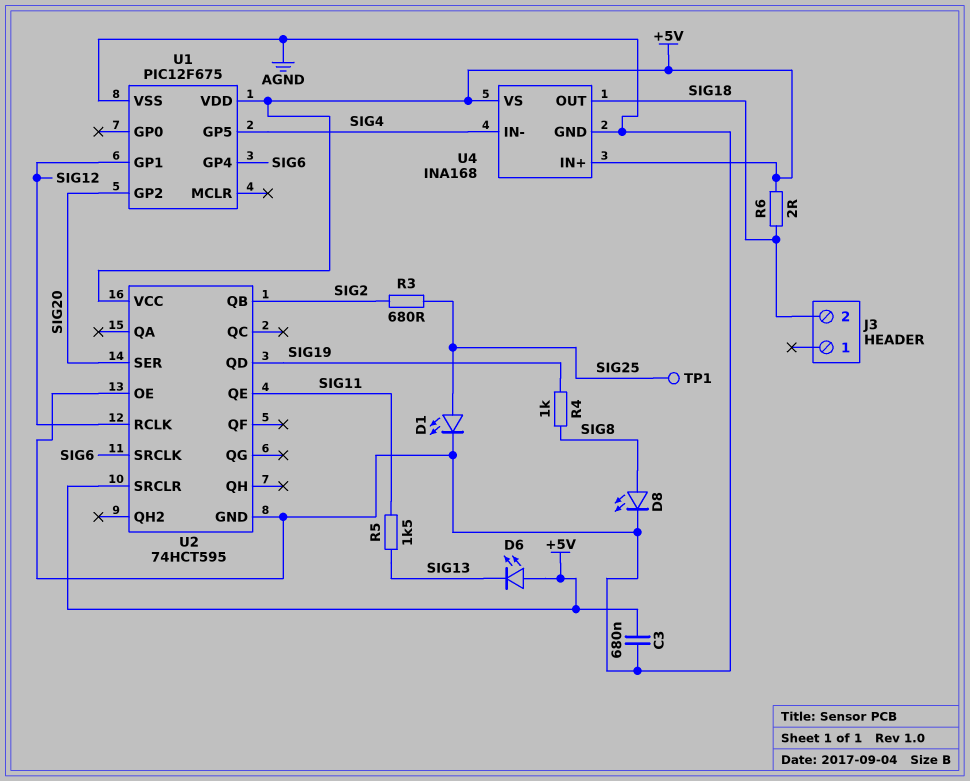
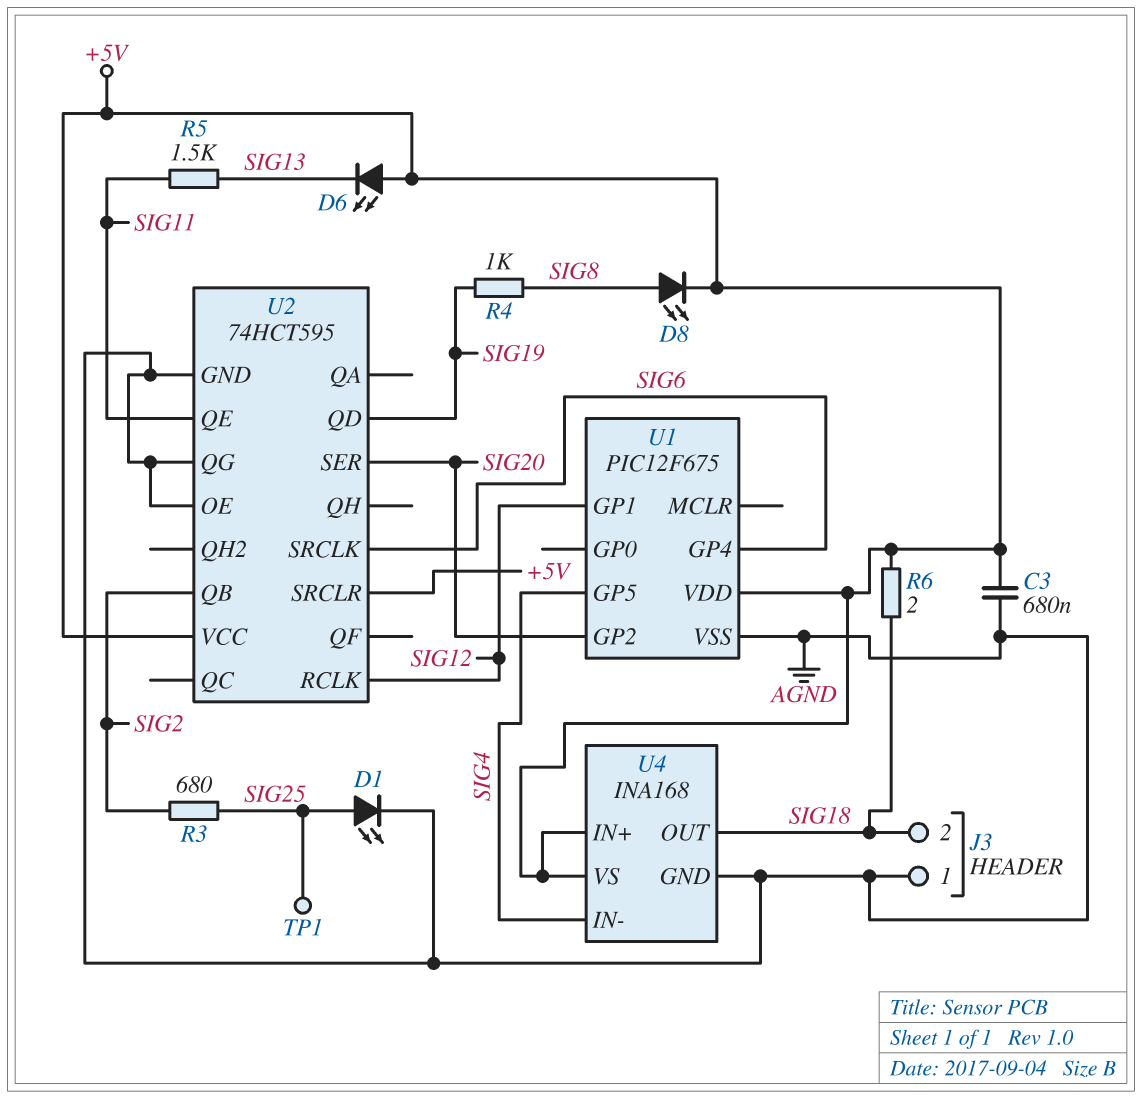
D8: LED (A SIG8, K AGND) -> LED (A SIG8, K +5V)
J3 pin 1: none -> AGND
U2 pin QG: none -> AGND

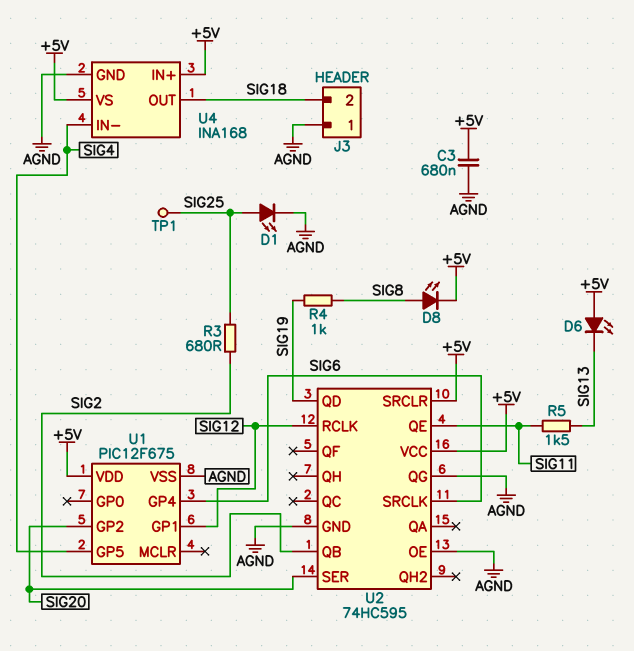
R6: 2 (+5V, SIG18) -> none
U2: 74HCT595 -> 74HC595

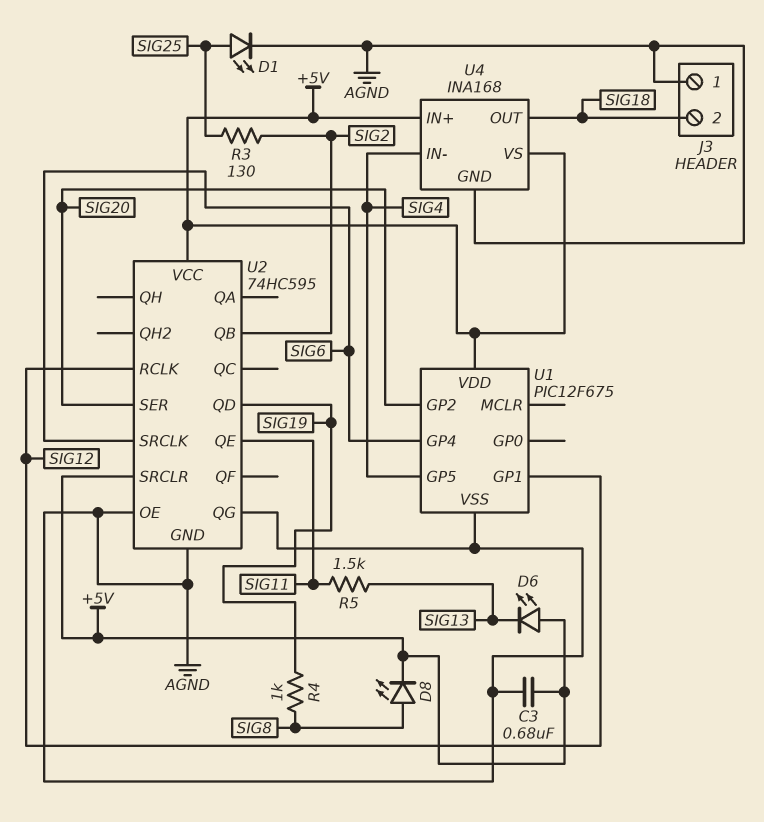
R3: 680 (SIG2, SIG25) -> 130 (SIG2, SIG25)
TP1: test point (SIG25) -> none

